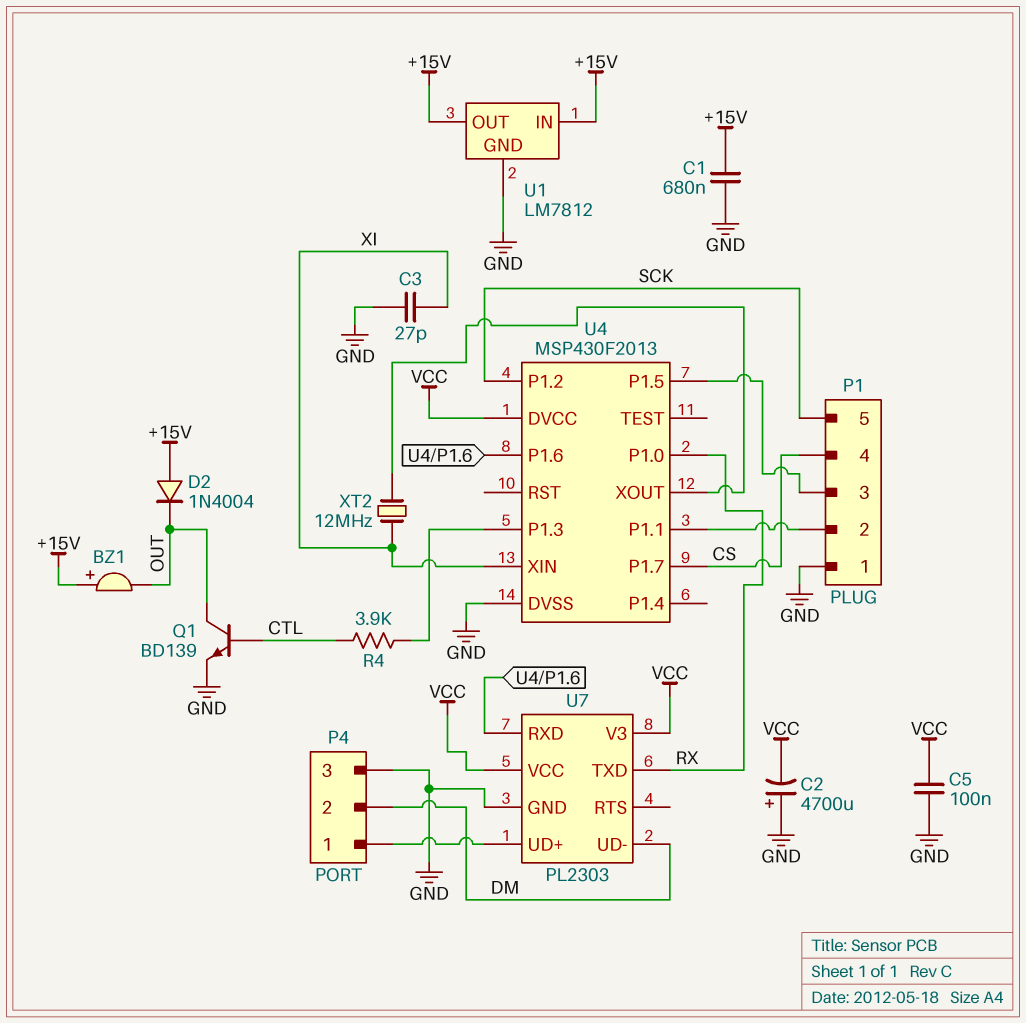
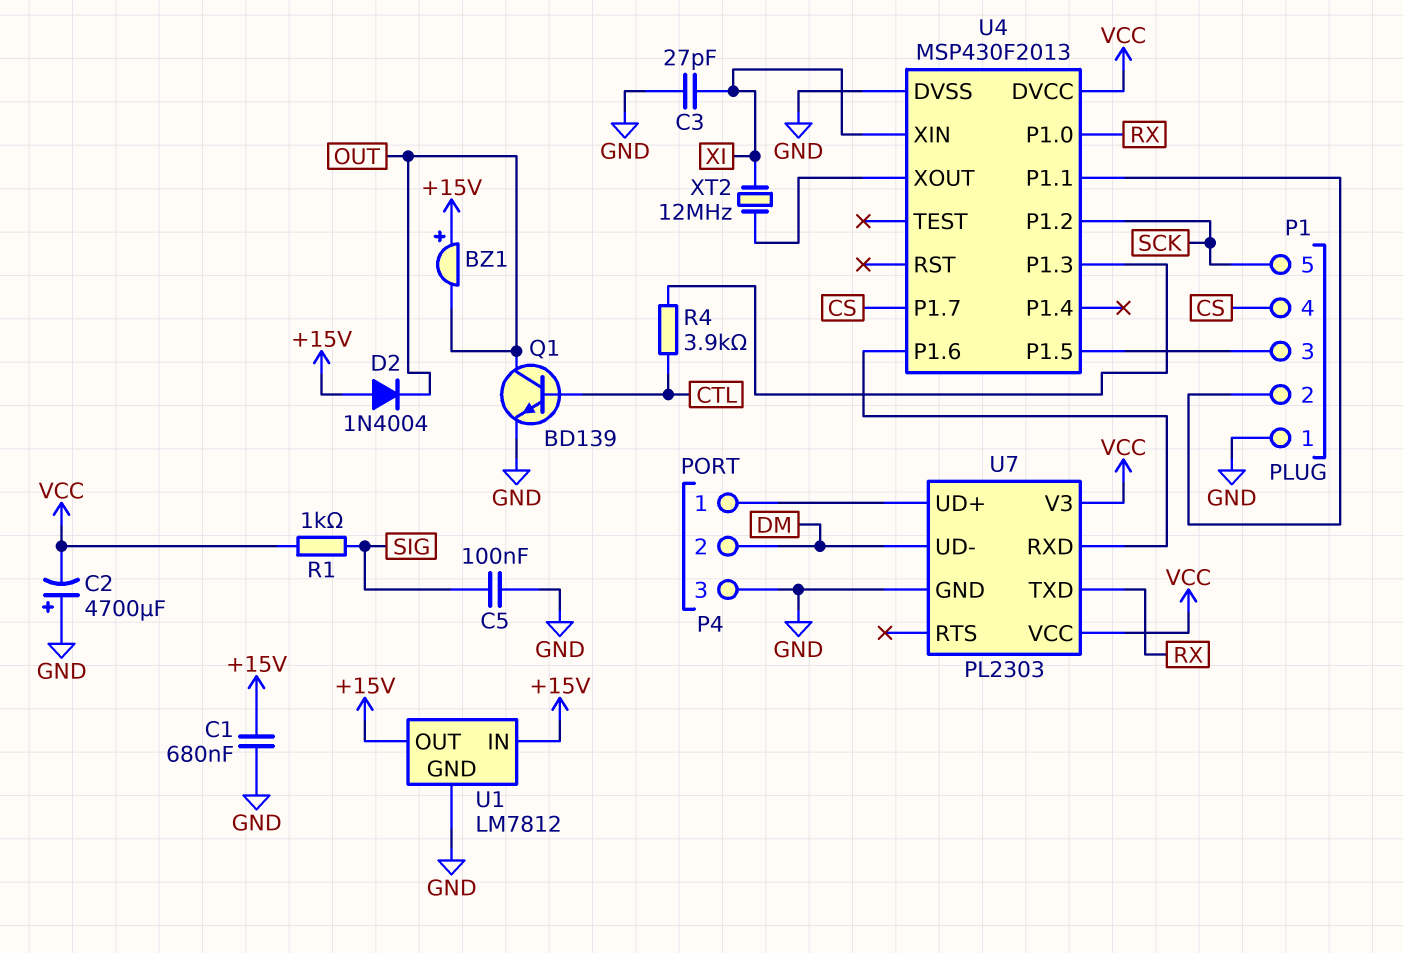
C5: 100nF (GND, VCC) -> 100nF (GND, SIG)
R1: none -> 1k (SIG, VCC)

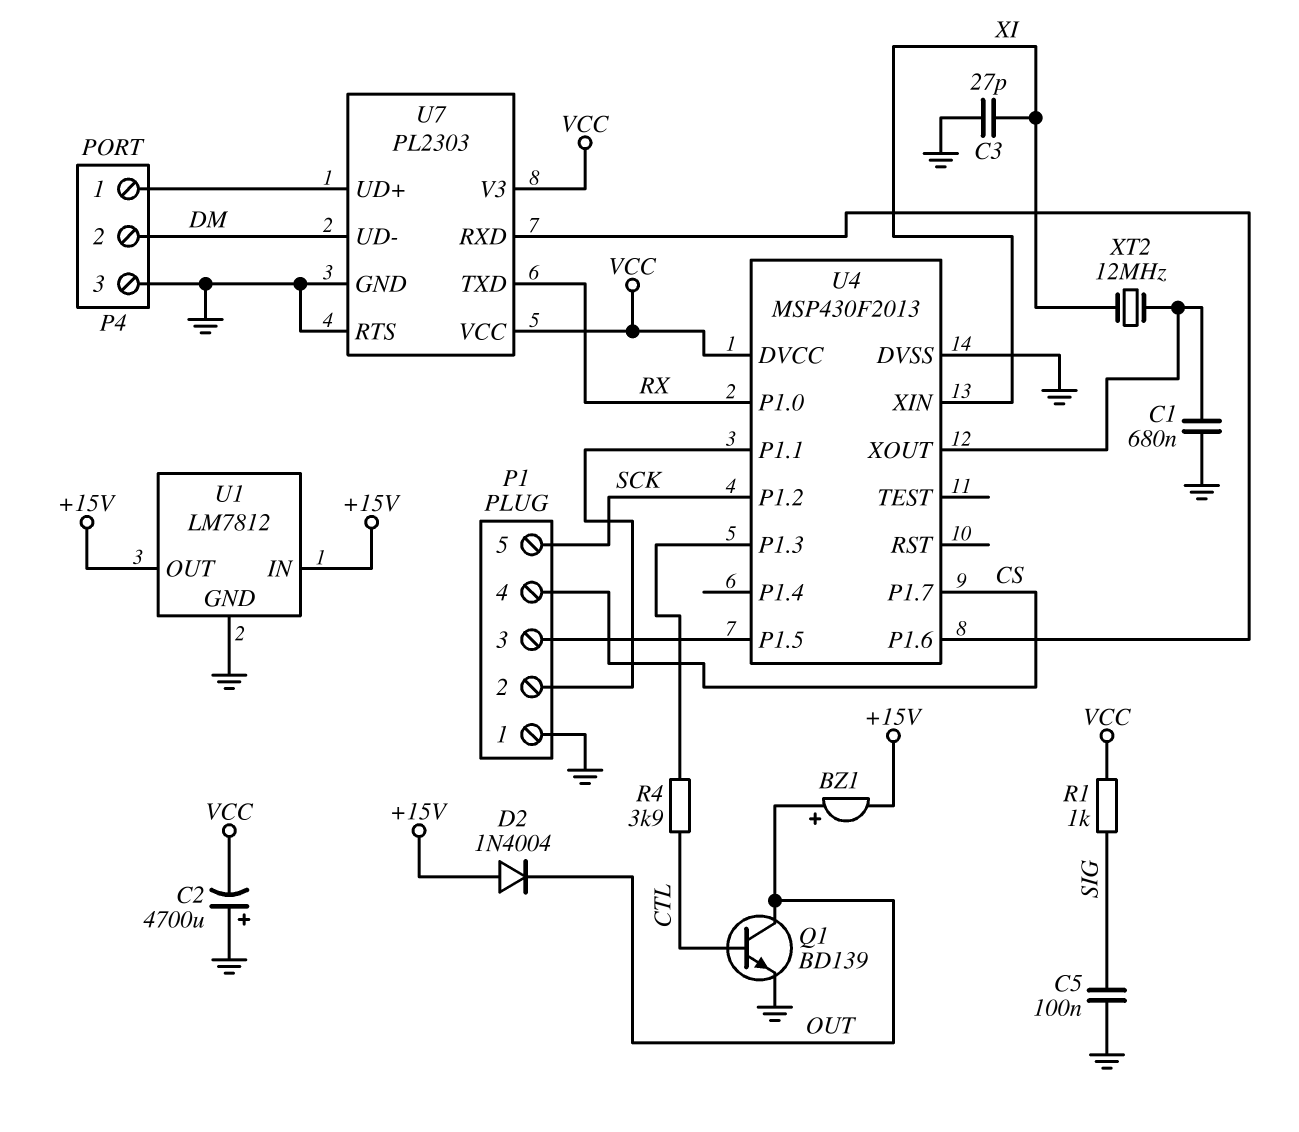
BZ1: buzzer (plus +15V, minus OUT) -> buzzer (plus OUT, minus +15V)
C1: 680nF (+15V, GND) -> 680nF (GND, U4/XOUT)
U7 pin RTS: none -> GND

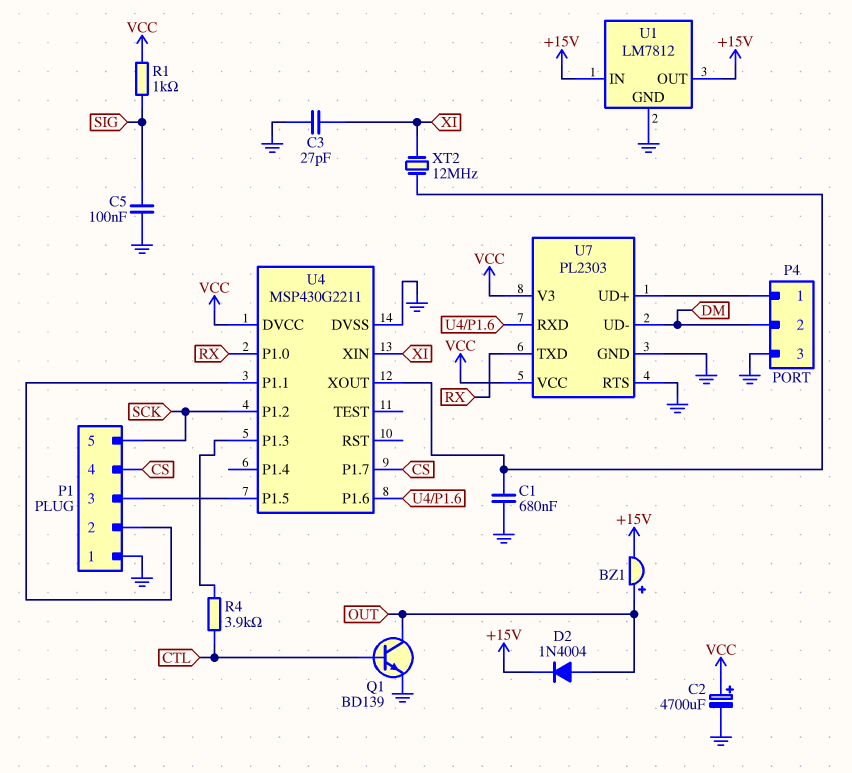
C2: 4700uF (plus GND, minus VCC) -> 4700uF (plus VCC, minus GND)
D2: diode 1N4004 (A +15V, K OUT) -> diode 1N4004 (A OUT, K +15V)
U4: MSP430F2013 -> MSP430G2211

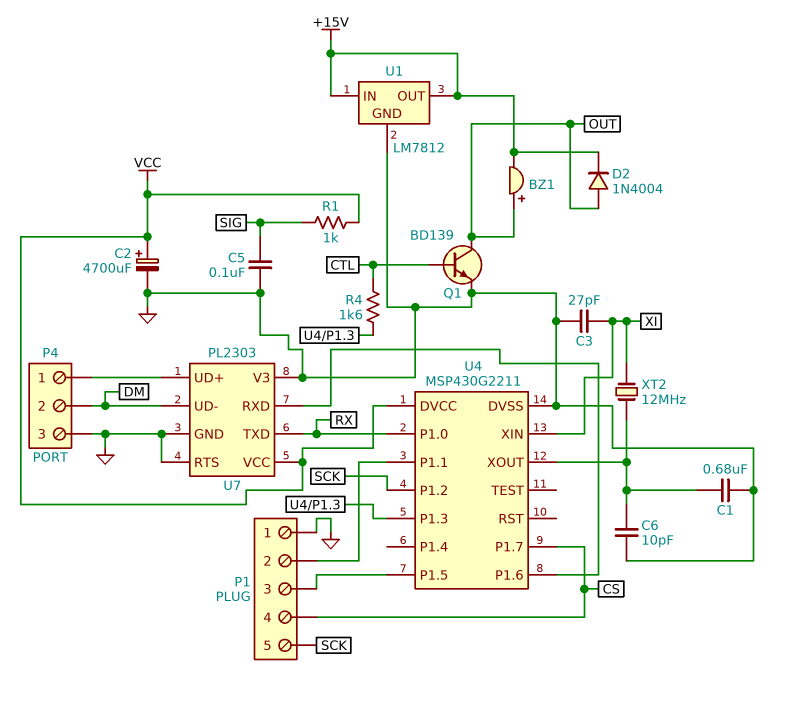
C6: none -> 10pF (GND, U4/XOUT)
R4: 3.9k (CTL, U4/P1.3) -> 1.6k (CTL, U4/P1.3)
U7 pin V3: VCC -> GND

